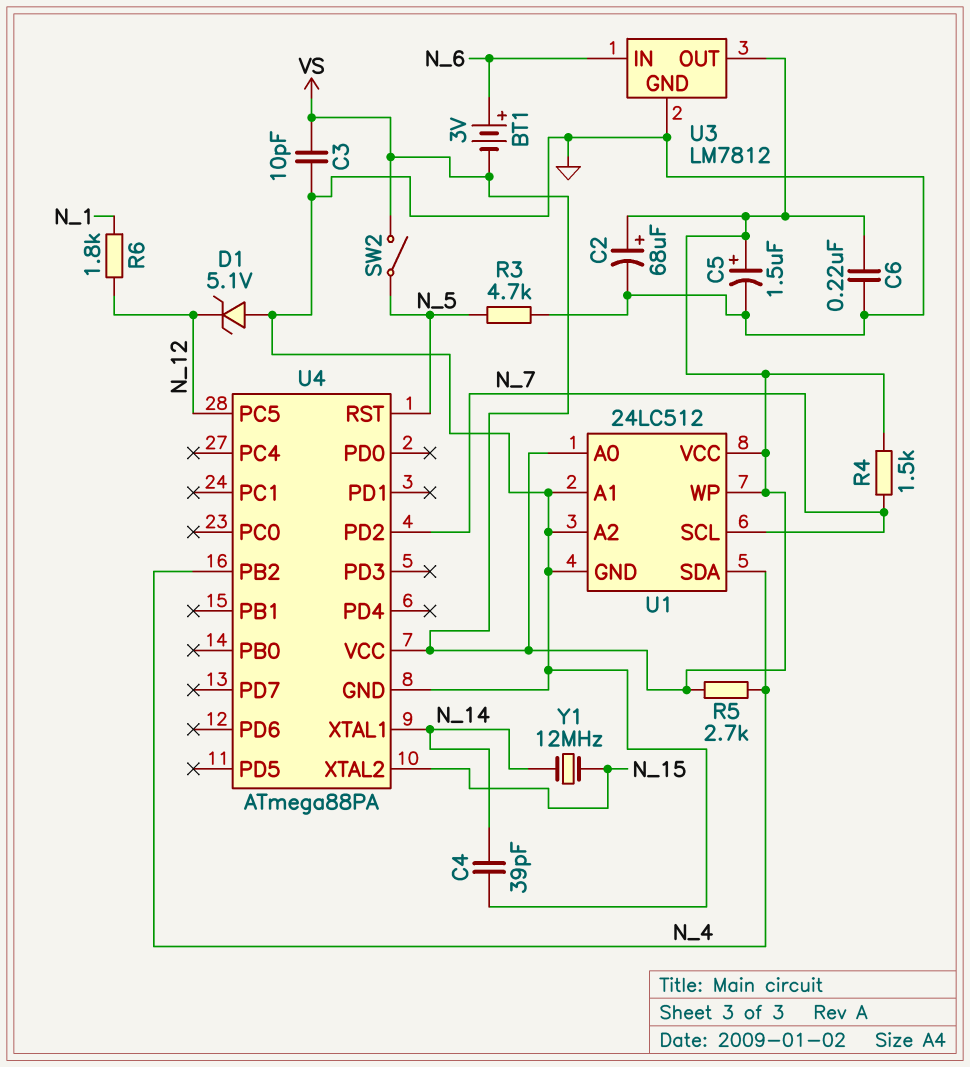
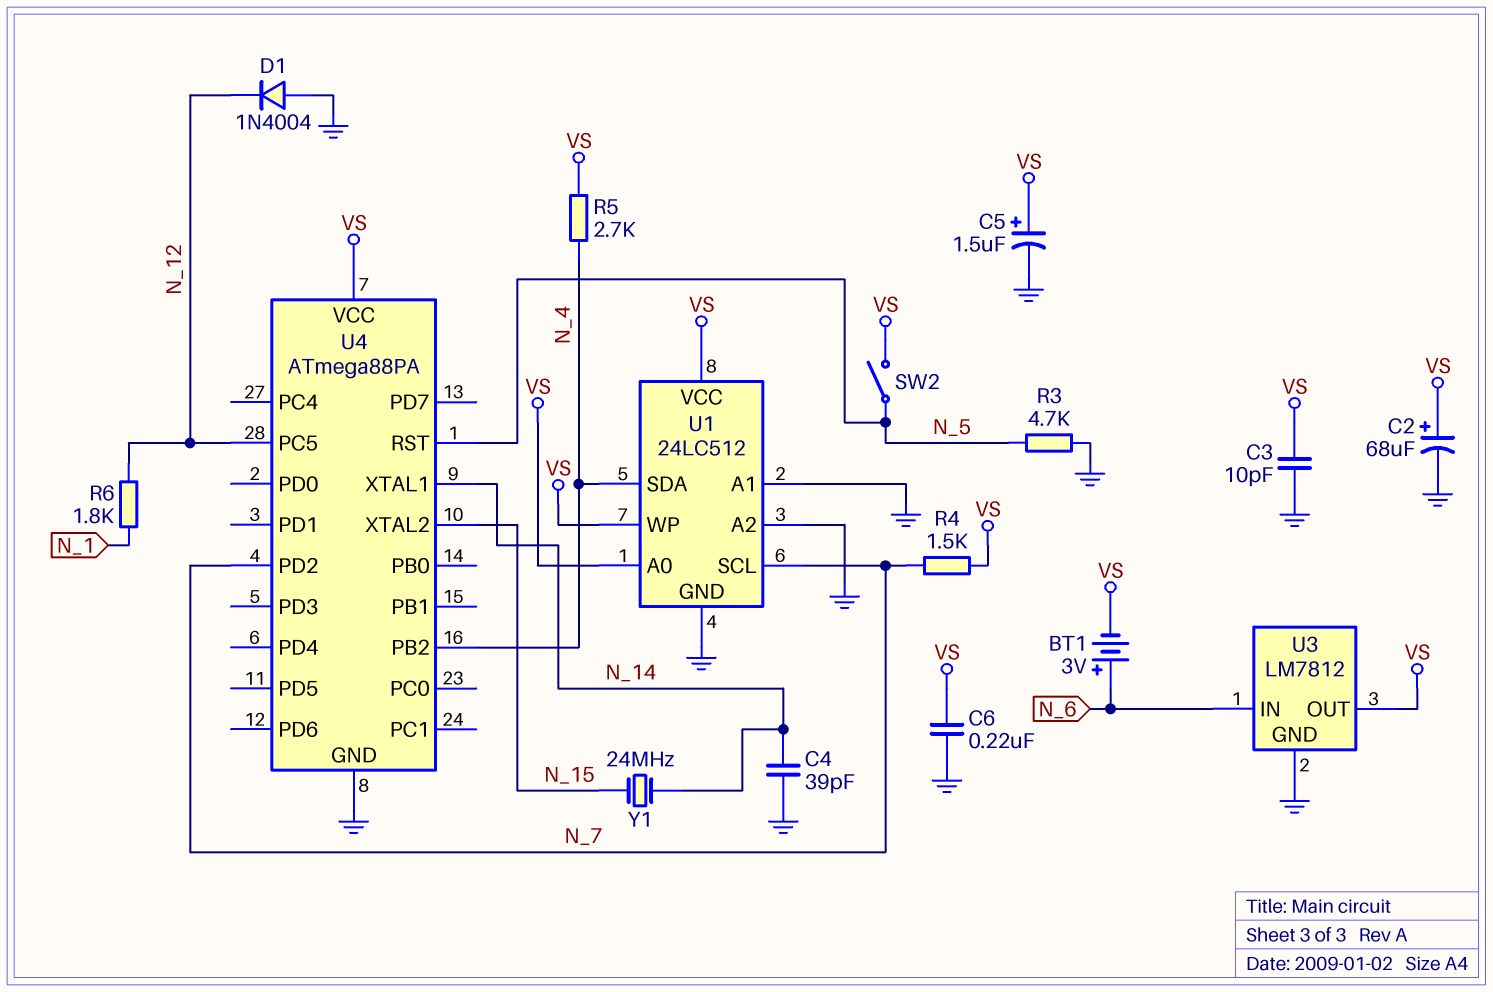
D1: zener 5.1V (A GND, K N_12) -> diode 1N4004 (A GND, K N_12)
Y1: 12MHz (N_14, N_15) -> 24MHz (N_14, N_15)

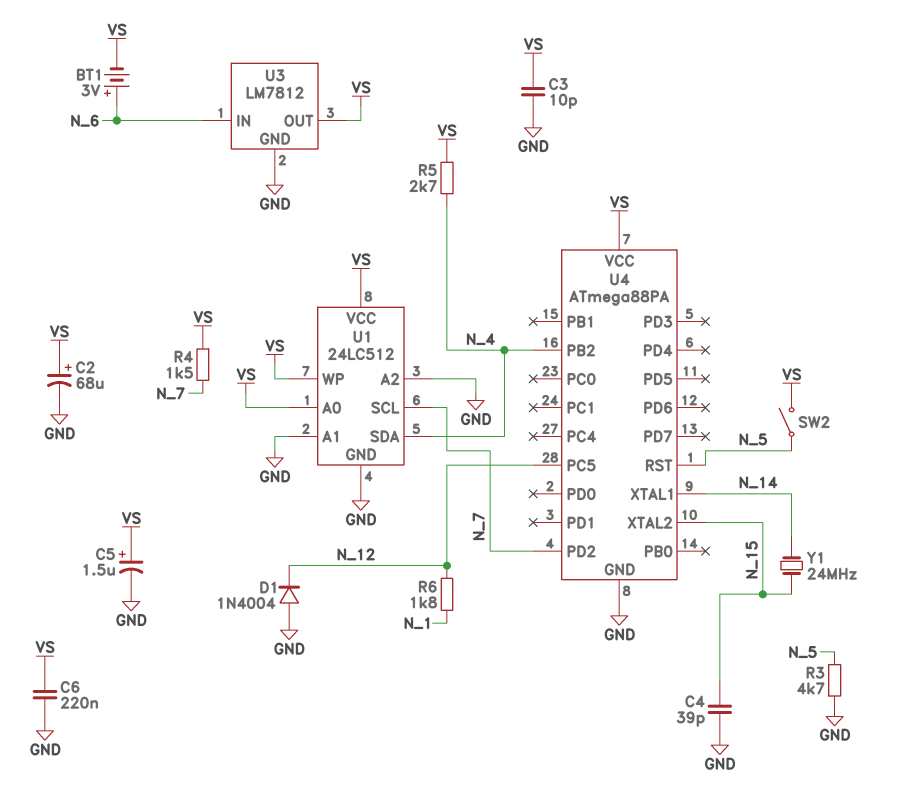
C4: 39pF (GND, N_14) -> 39pF (GND, N_15)

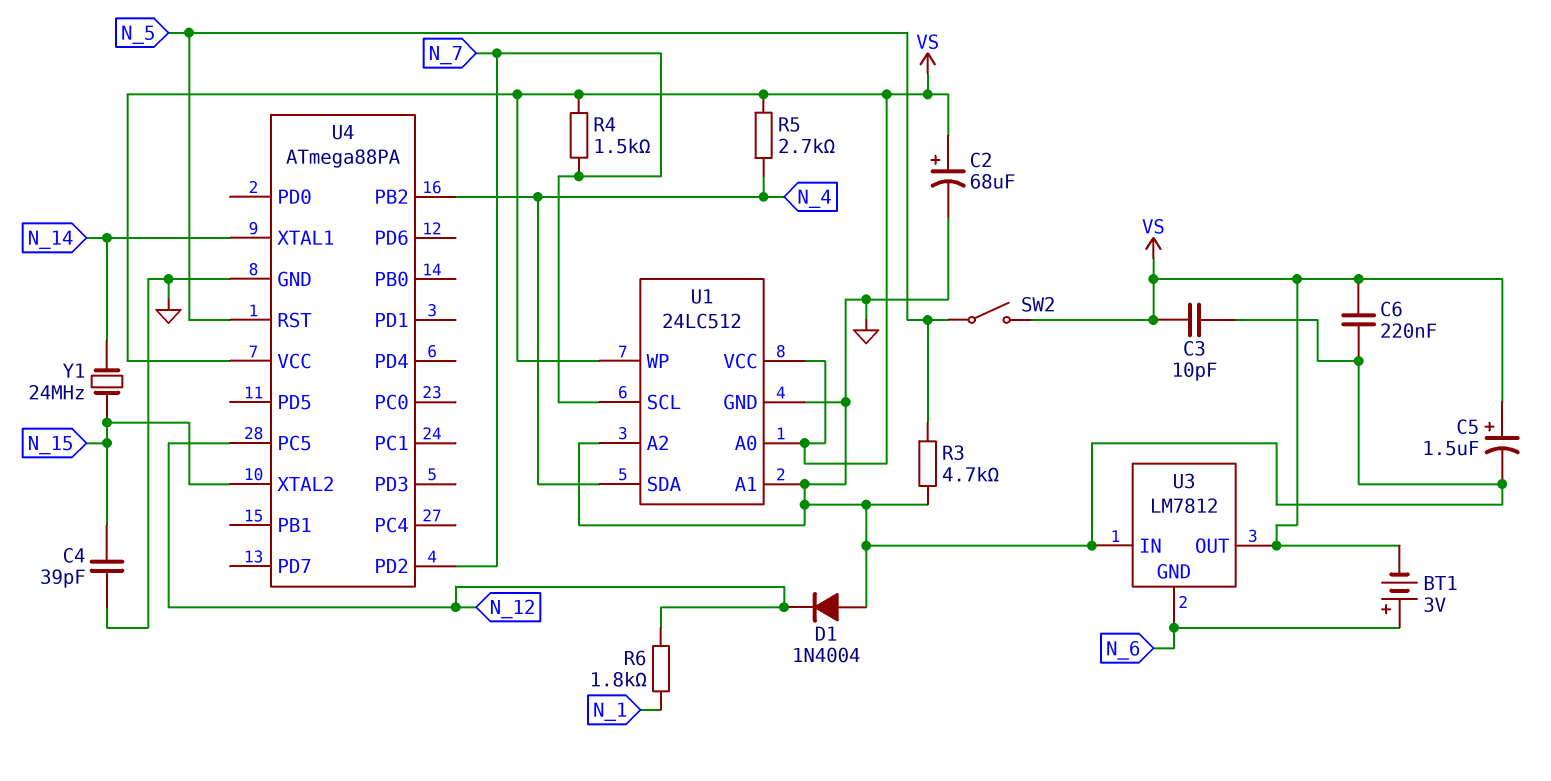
U3 pin GND: GND -> N_6
U3 pin IN: N_6 -> GND

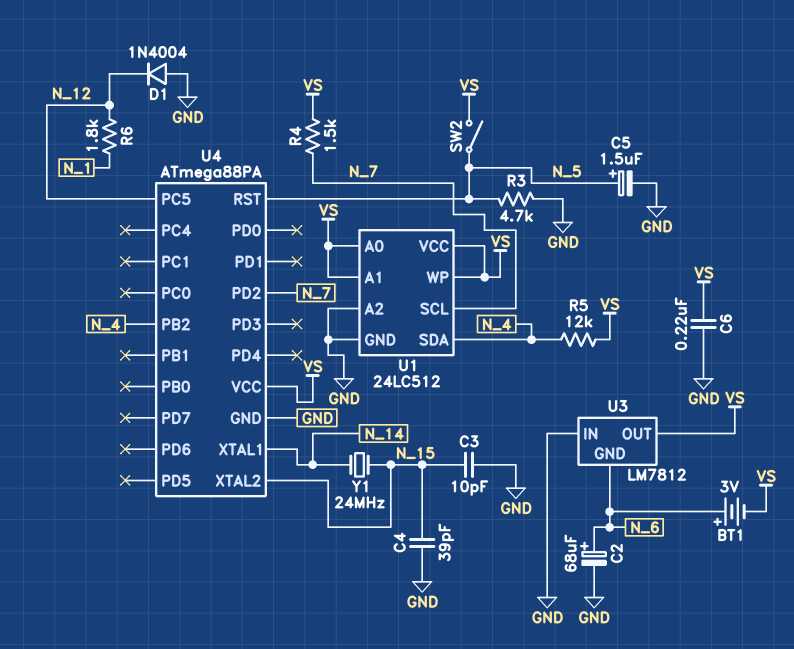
C2: 68uF (plus VS, minus GND) -> 68uF (plus N_6, minus GND)
C3: 10pF (GND, VS) -> 10pF (GND, N_15)
C5: 1.5uF (plus VS, minus GND) -> 1.5uF (plus N_5, minus GND)
R5: 2.7k (N_4, VS) -> 12k (N_4, VS)
U1 pin A1: GND -> VS

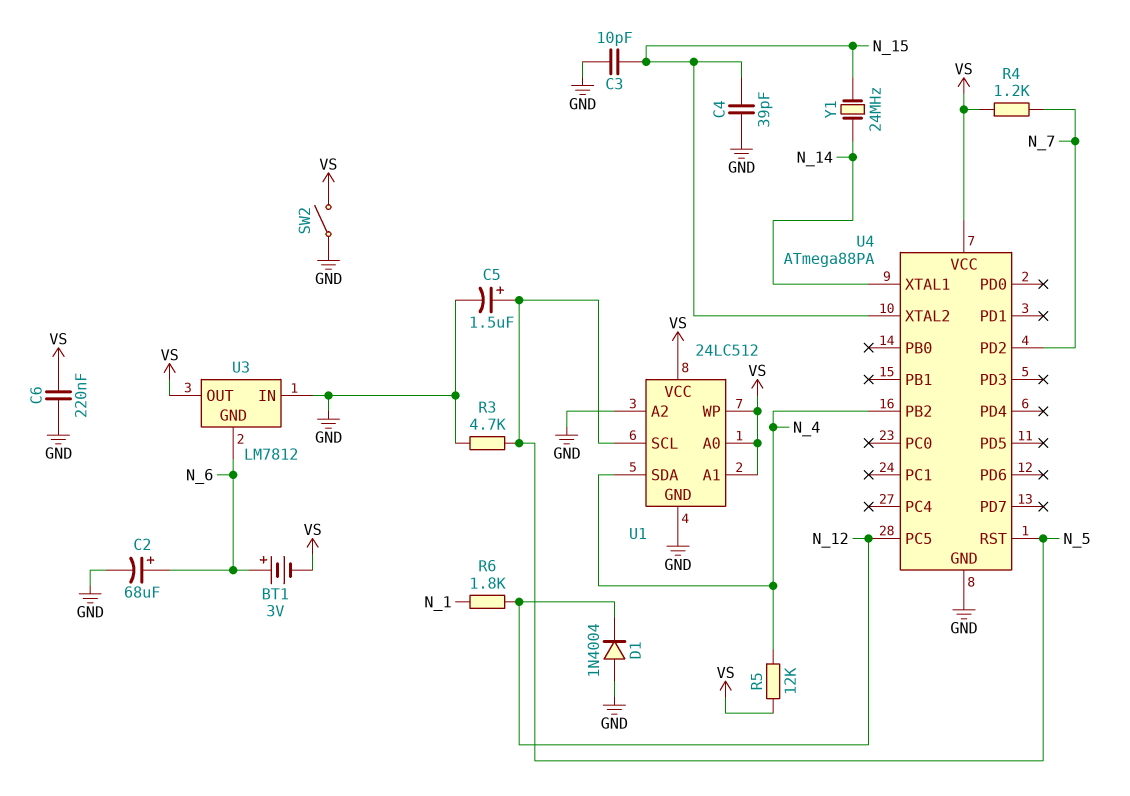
R4: 1.5k (N_7, VS) -> 1.2k (N_7, VS)
SW2: switch (N_5, VS) -> switch (GND, VS)
U1 pin SCL: N_7 -> N_5

